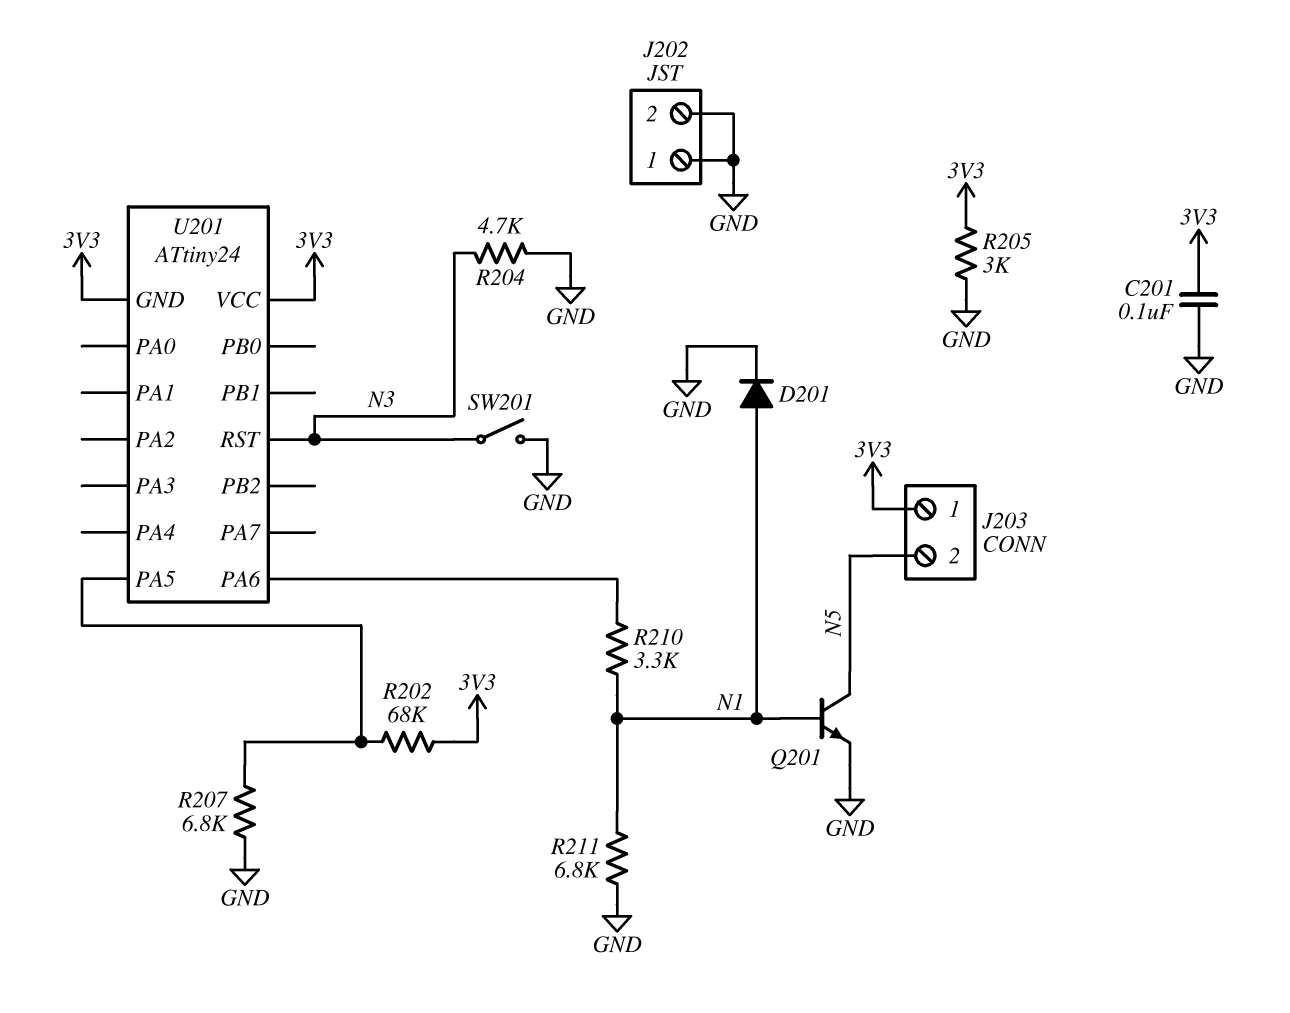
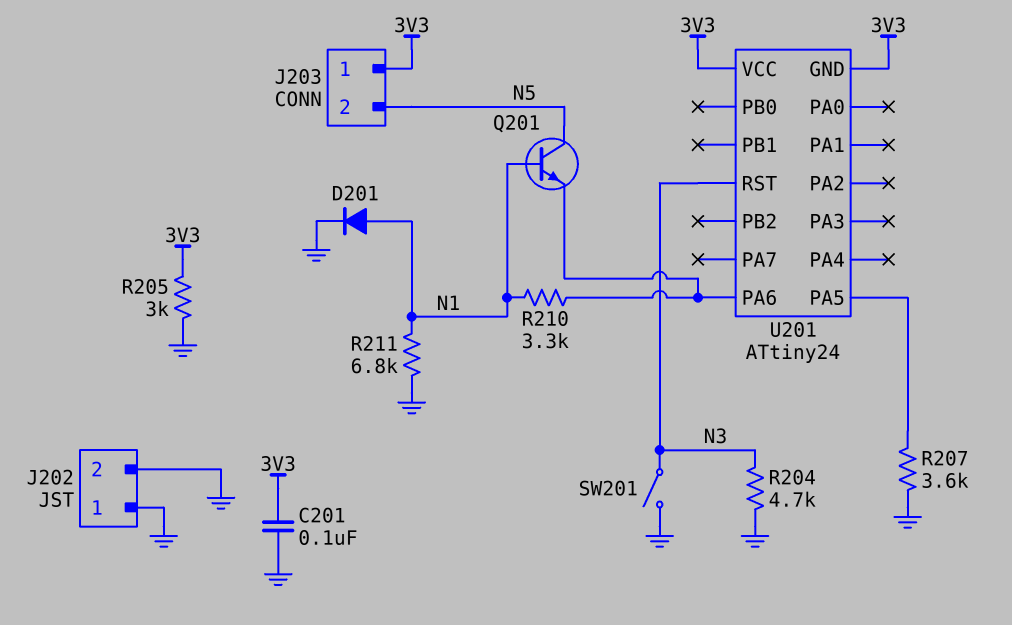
Q201: NPN (B N1, C N5, E GND) -> NPN (B N1, C N5, E U201/PA6)
R202: 68k (3V3, U201/PA5) -> none
R207: 6.8k (GND, U201/PA5) -> 3.6k (GND, U201/PA5)

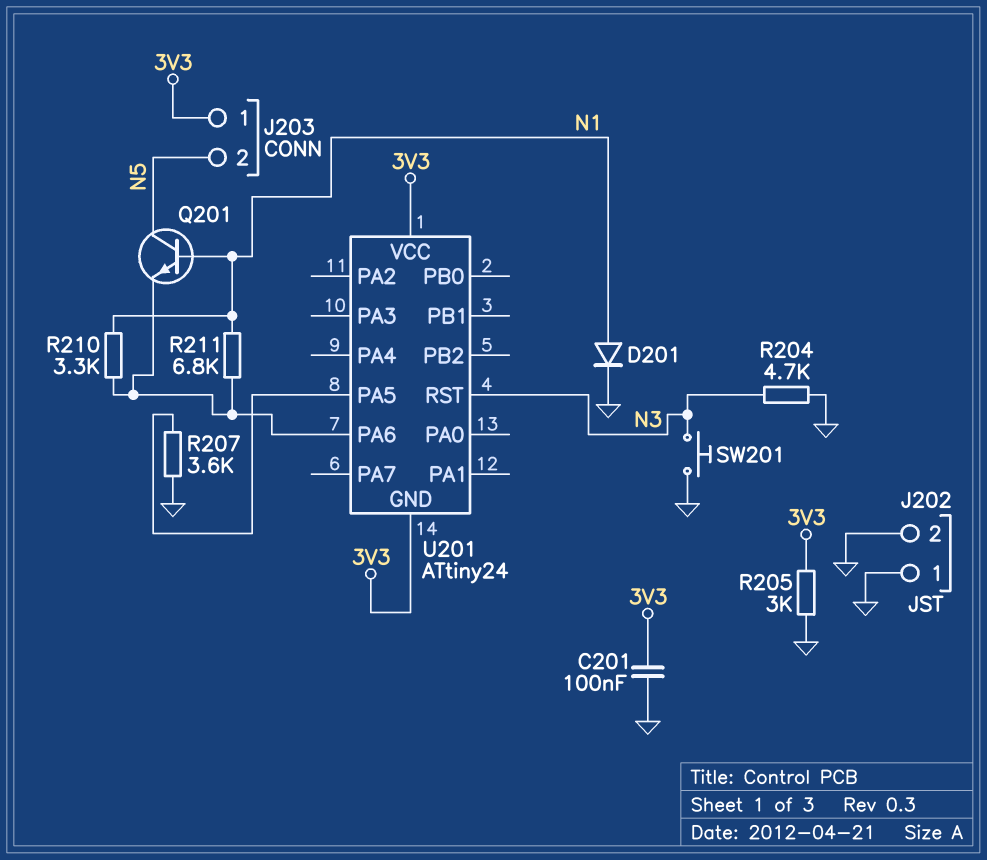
R211: 6.8k (GND, N1) -> 6.8k (N1, U201/PA6)
SW201: switch (GND, N3) -> button (GND, N3)

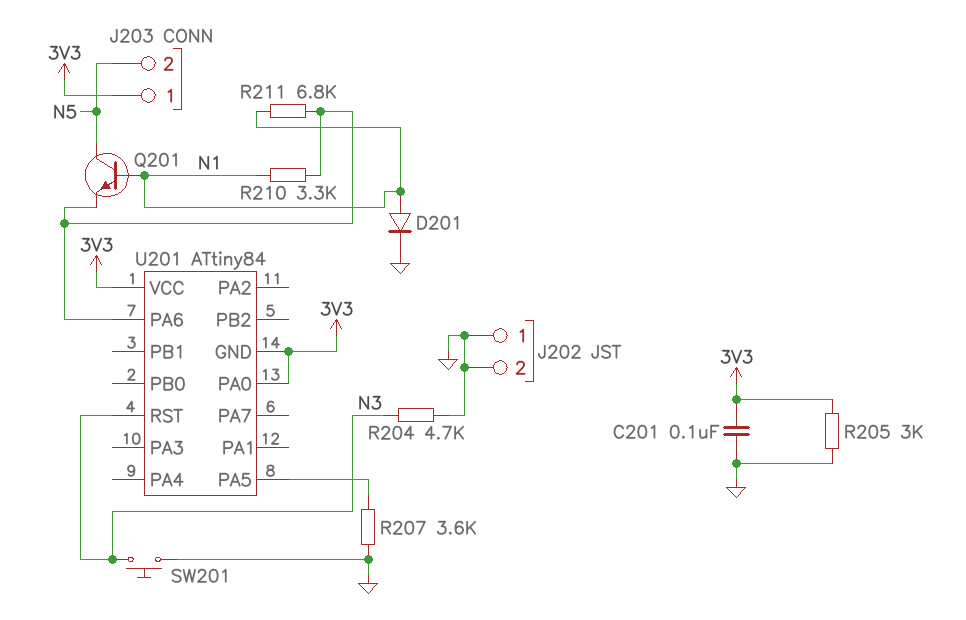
U201: ATtiny24 -> ATtiny84
U201 pin PA0: none -> 3V3

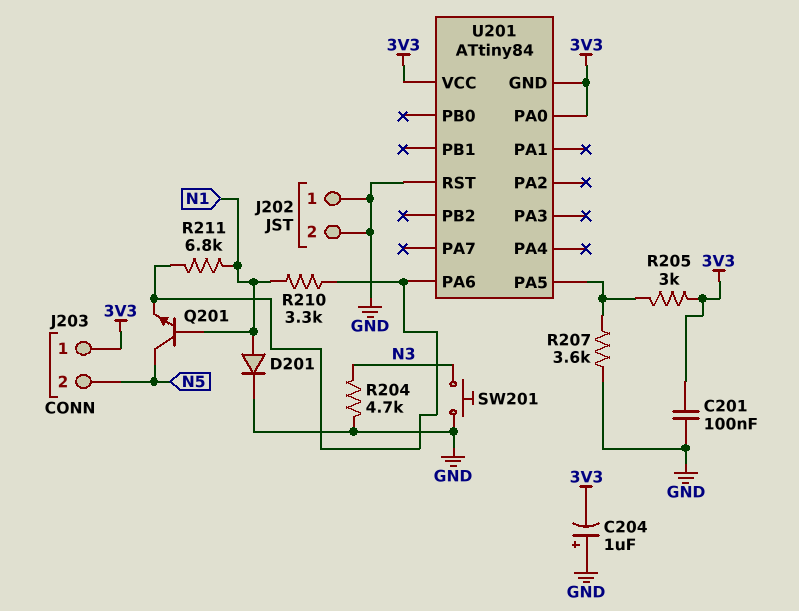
C204: none -> 1uF (plus GND, minus 3V3)
R205: 3k (3V3, GND) -> 3k (3V3, U201/PA5)
U201 pin RST: N3 -> GND

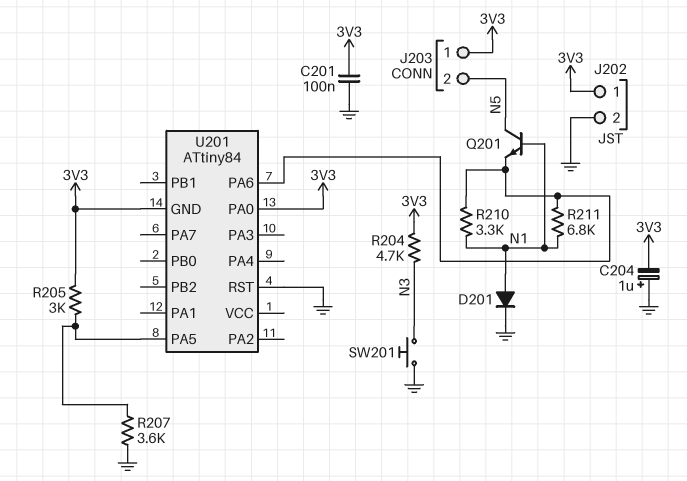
J202 pin 1: GND -> 3V3
R204: 4.7k (GND, N3) -> 4.7k (3V3, N3)
U201 pin VCC: 3V3 -> none

